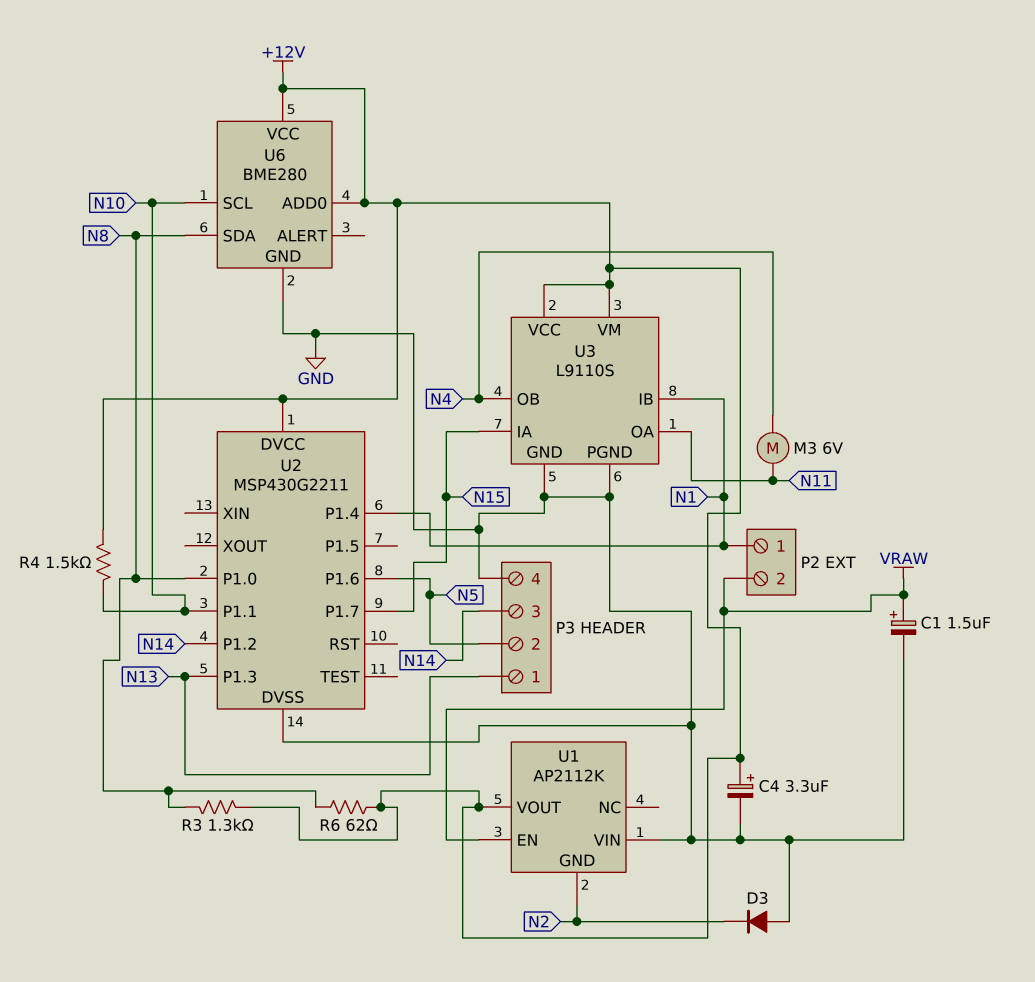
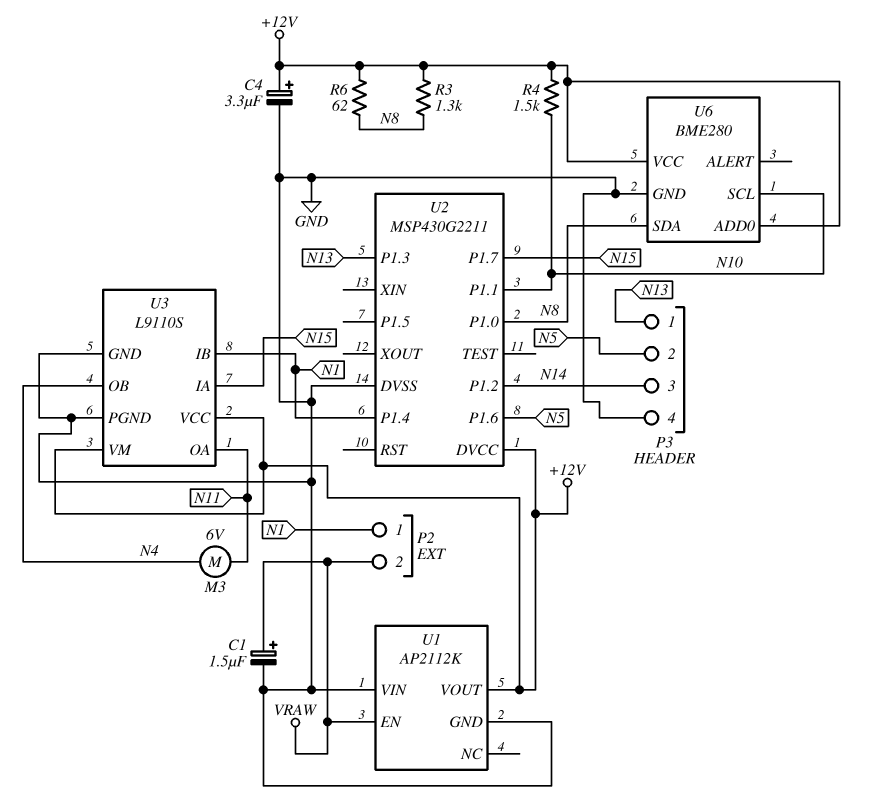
D3: diode (A GND, K N2) -> none
U1 pin GND: N2 -> GND

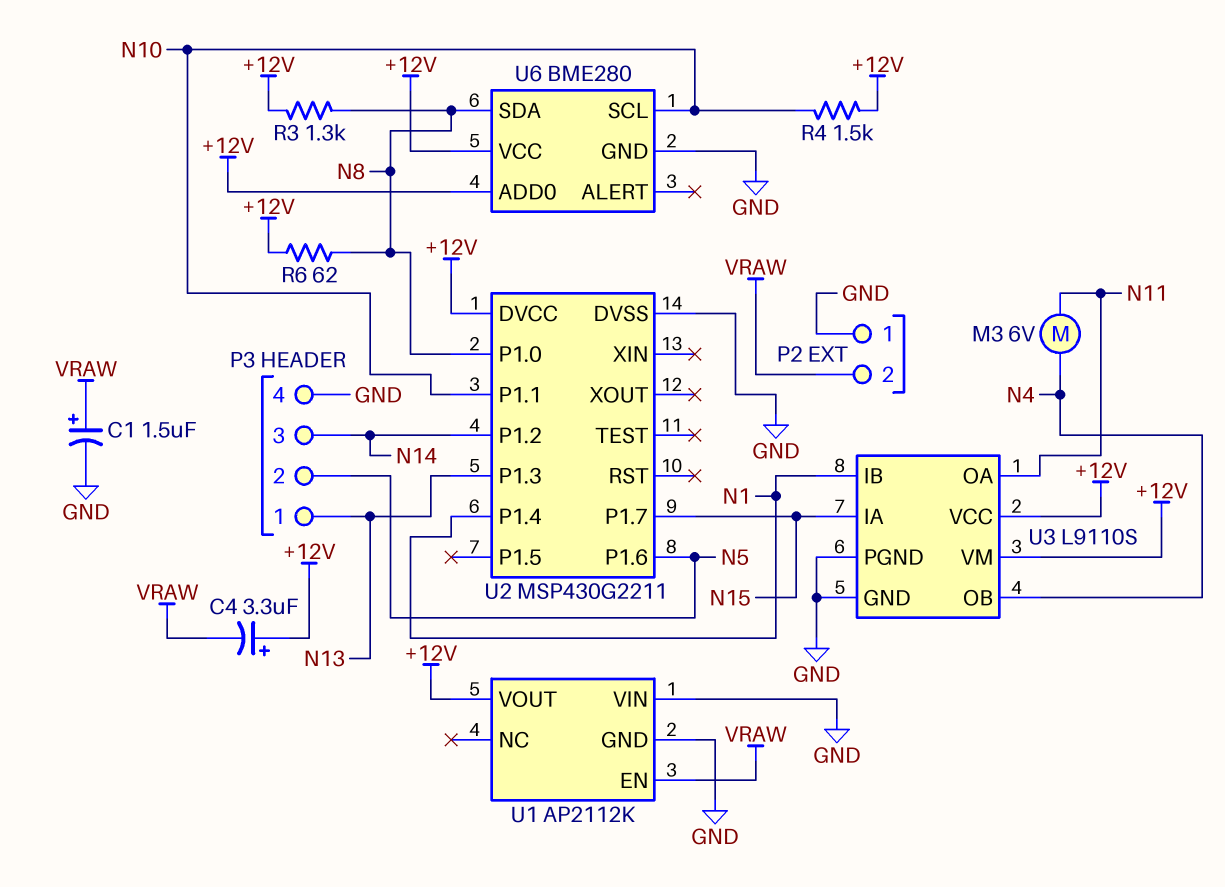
C4: 3.3uF (plus +12V, minus GND) -> 3.3uF (plus +12V, minus VRAW)
P2 pin 1: N1 -> GND

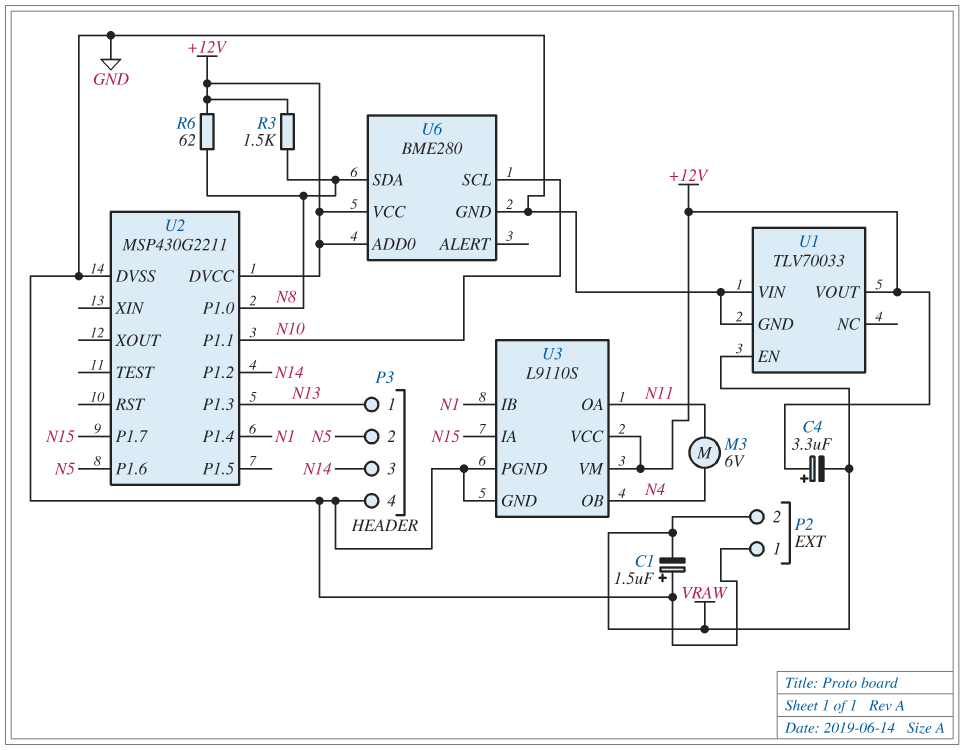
C1: 1.5uF (plus VRAW, minus GND) -> 1.5uF (plus GND, minus VRAW)
R3: 1.3k (+12V, N8) -> 1.5k (+12V, N8)
R4: 1.5k (+12V, N10) -> none
U1: AP2112K -> TLV70033

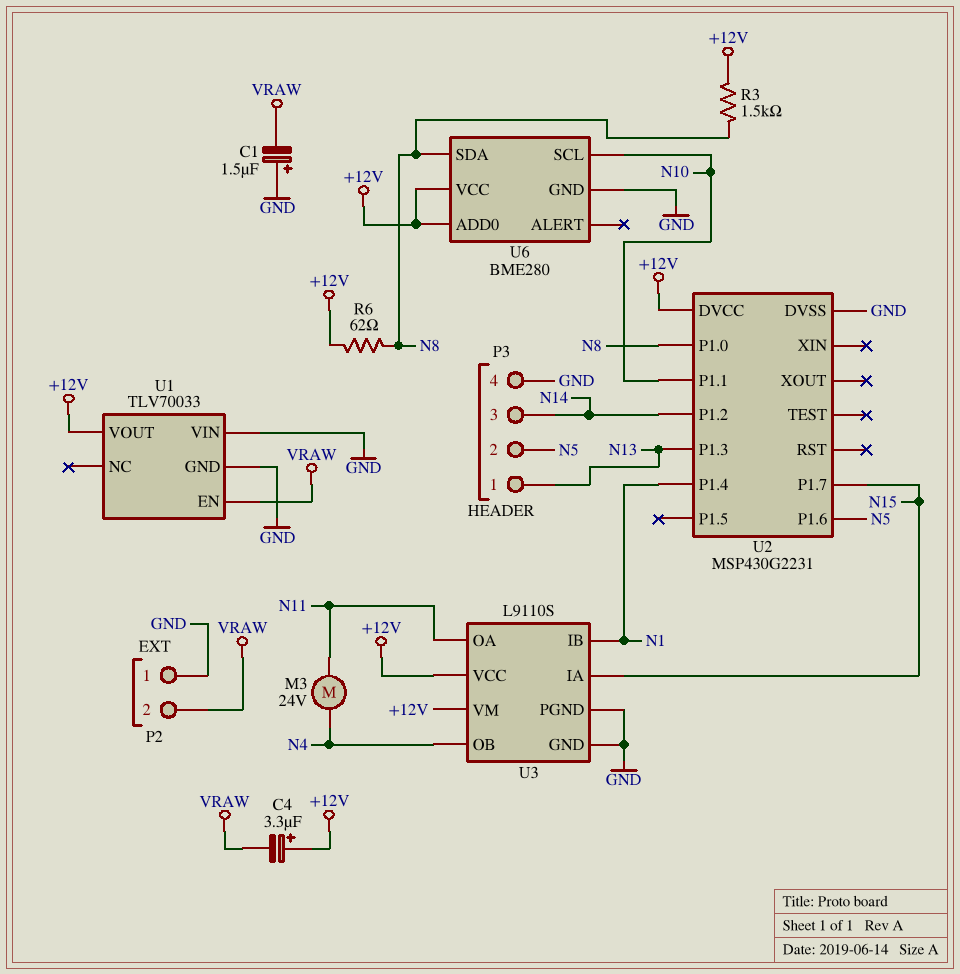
M3: motor 6V (N4, N11) -> motor 24V (N4, N11)
U2: MSP430G2211 -> MSP430G2231

